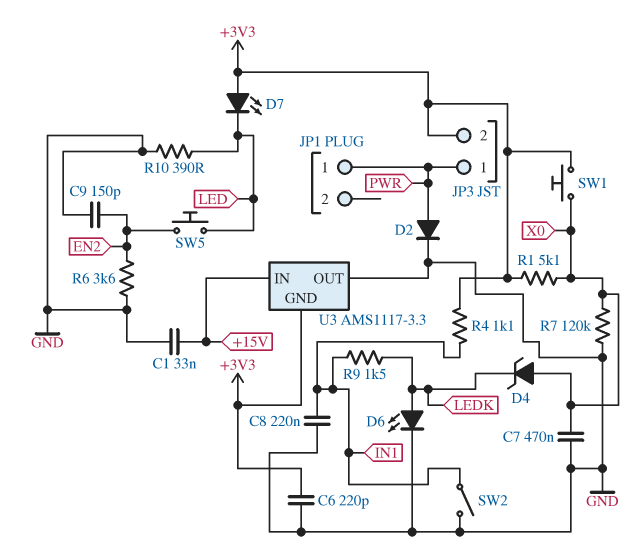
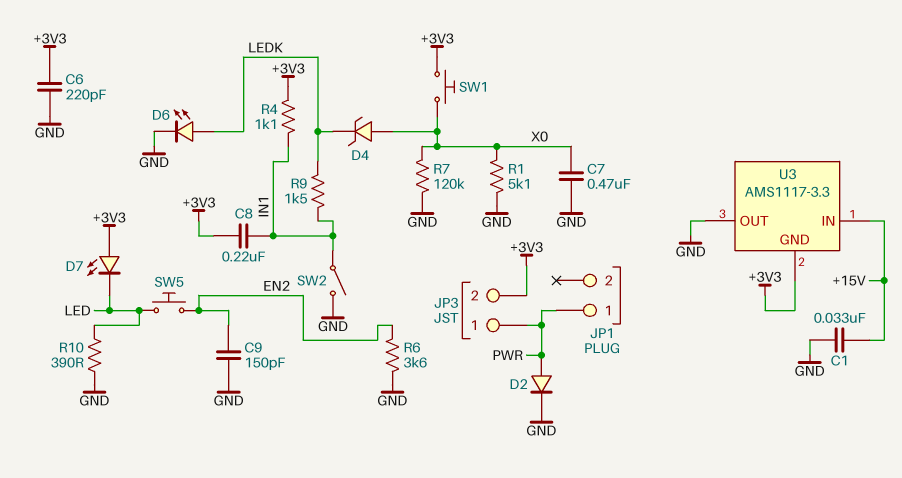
C8: 220nF (GND, IN1) -> 220nF (+3V3, IN1)
R1: 5.1k (+3V3, X0) -> 5.1k (GND, X0)

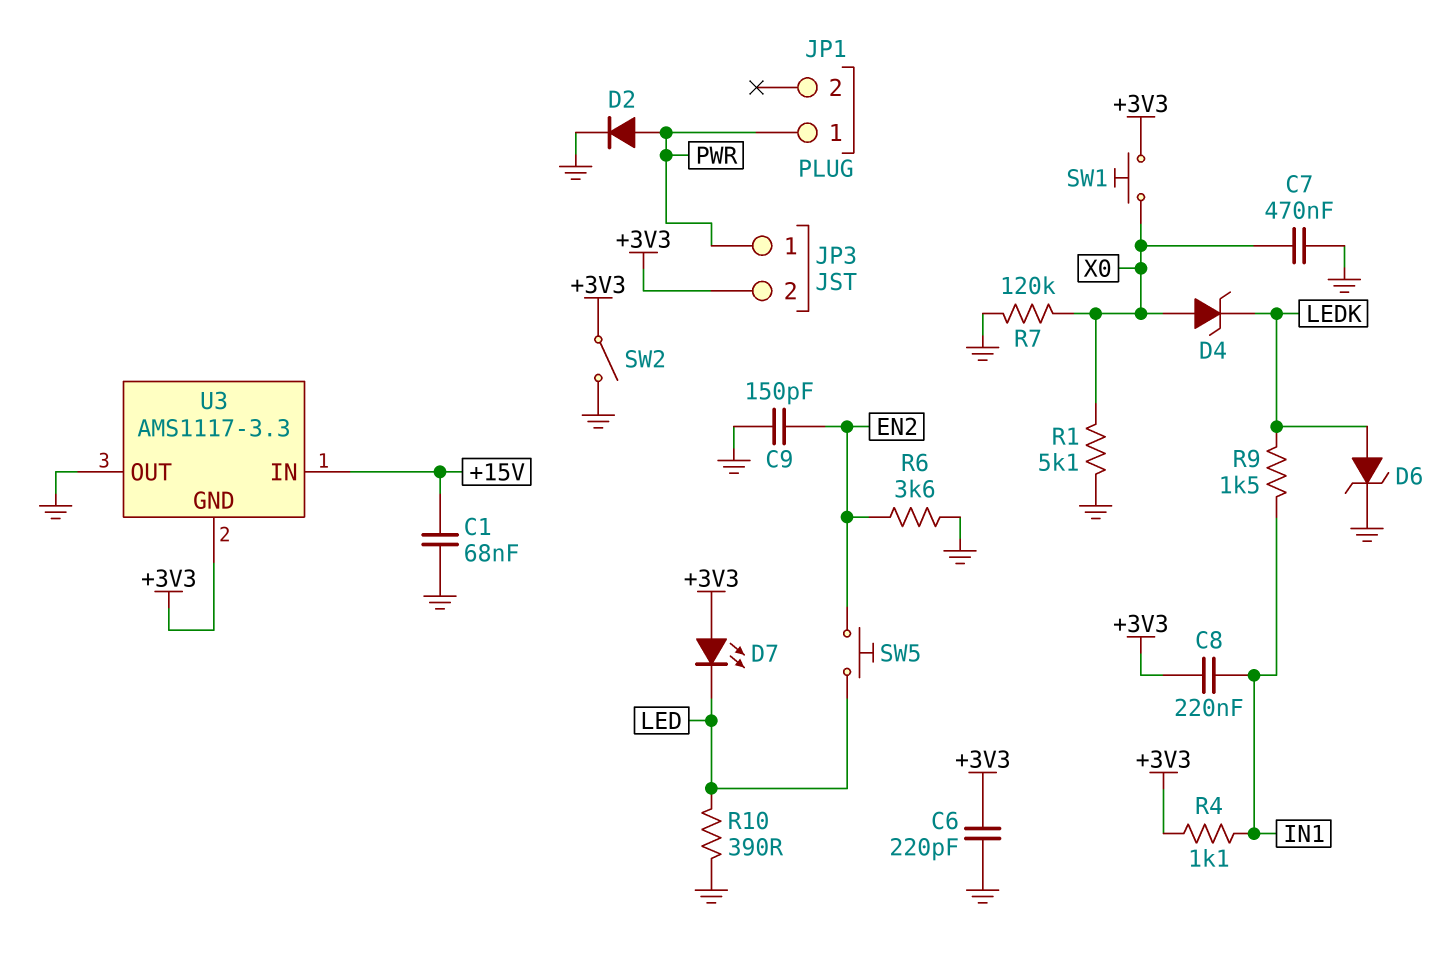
C1: 33nF (+15V, GND) -> 68nF (+15V, GND)
D6: LED (A LEDK, K GND) -> zener (A LEDK, K GND)
SW2: switch (GND, IN1) -> switch (+3V3, GND)

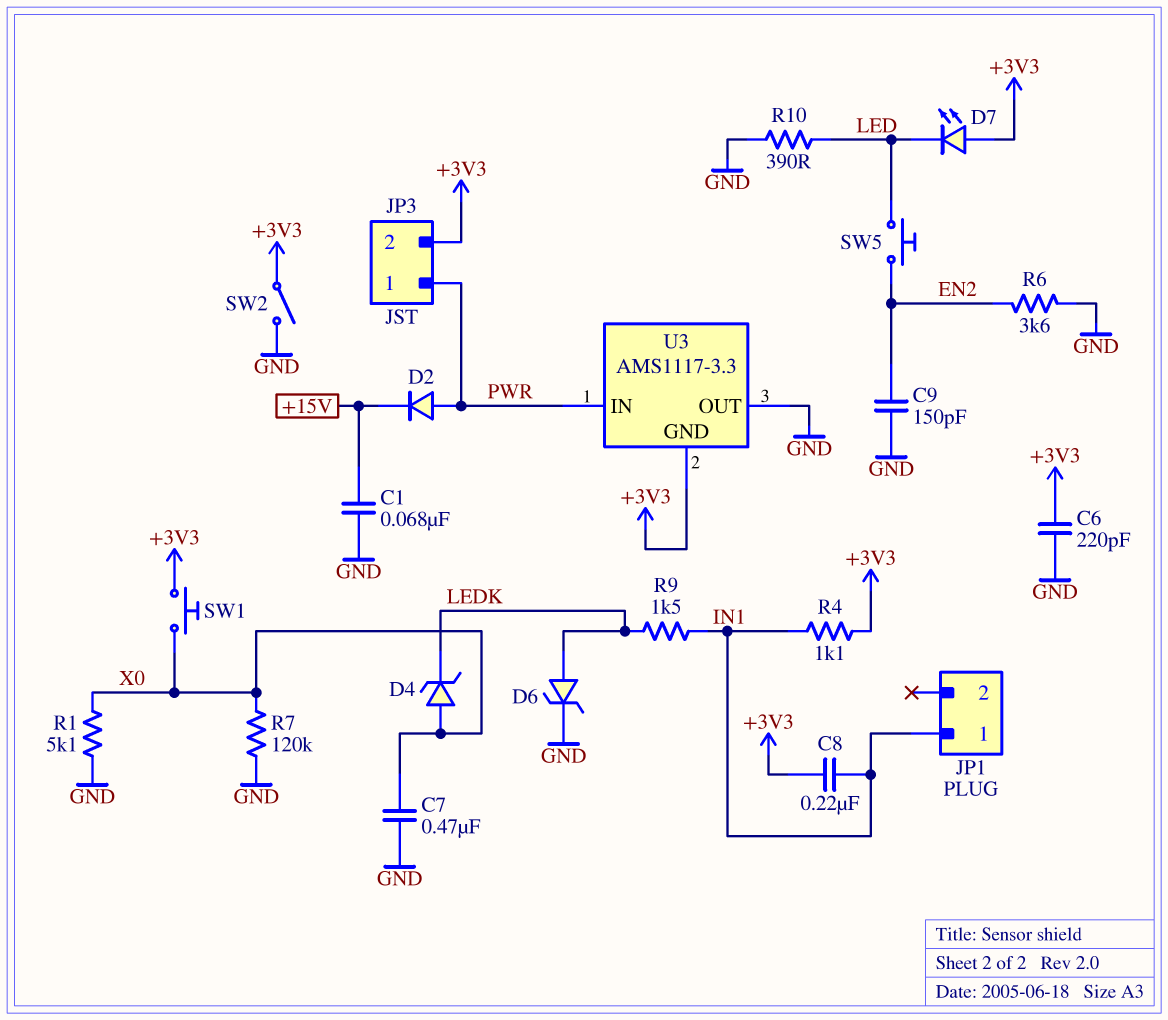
D2: diode (A PWR, K GND) -> diode (A PWR, K +15V)
JP1 pin 1: PWR -> IN1
U3 pin IN: +15V -> PWR

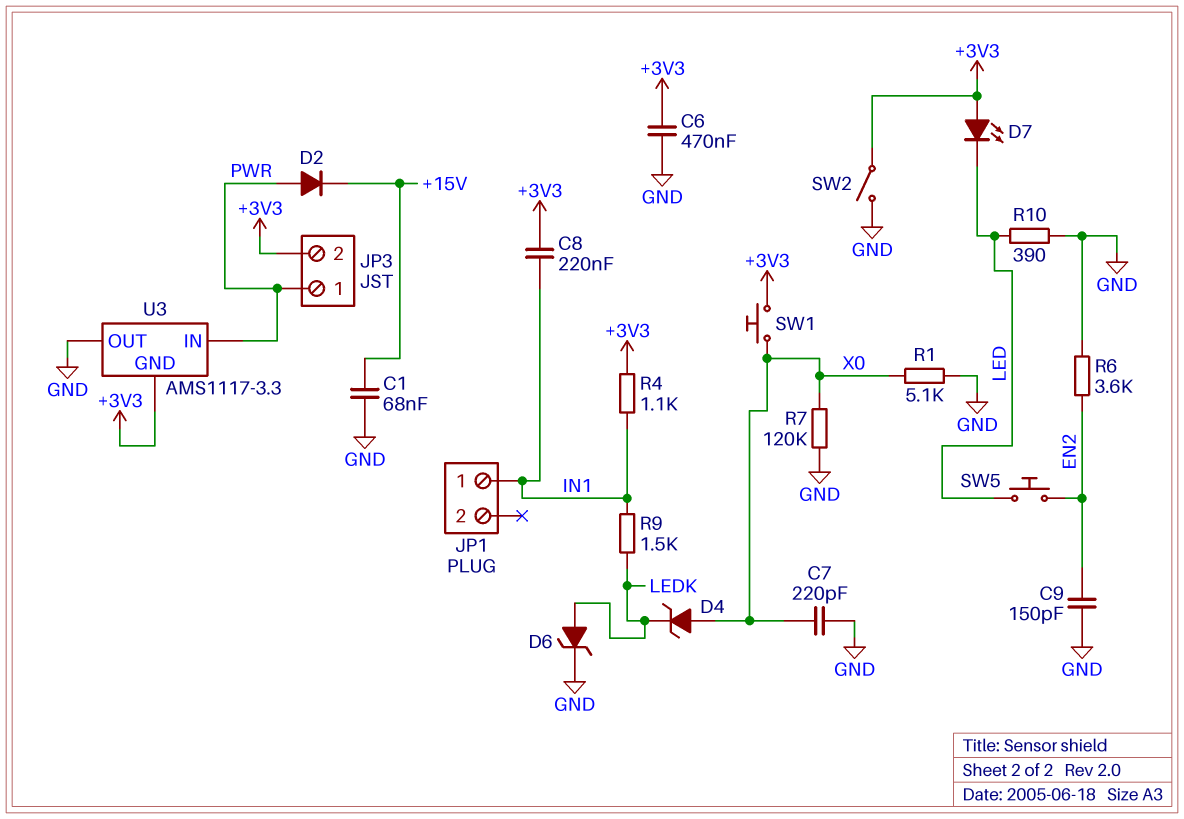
C6: 220pF (+3V3, GND) -> 470nF (+3V3, GND)
C7: 470nF (GND, X0) -> 220pF (GND, X0)

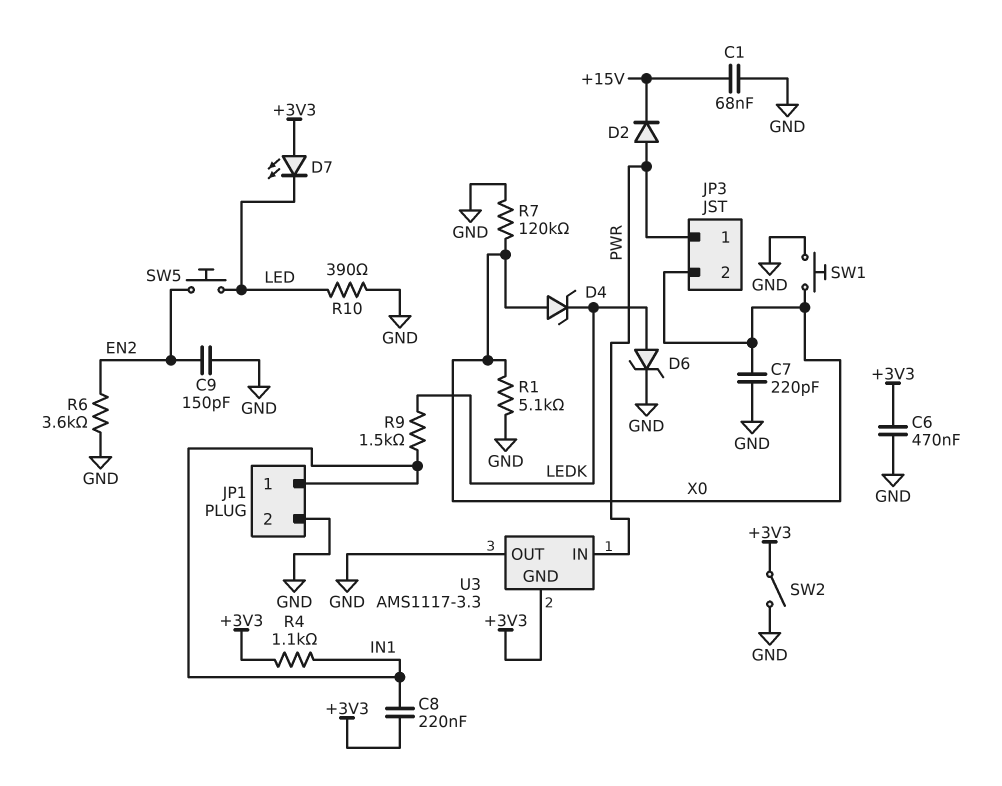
JP1 pin 2: none -> GND
JP3 pin 2: +3V3 -> X0
SW1: button (+3V3, X0) -> button (GND, X0)

